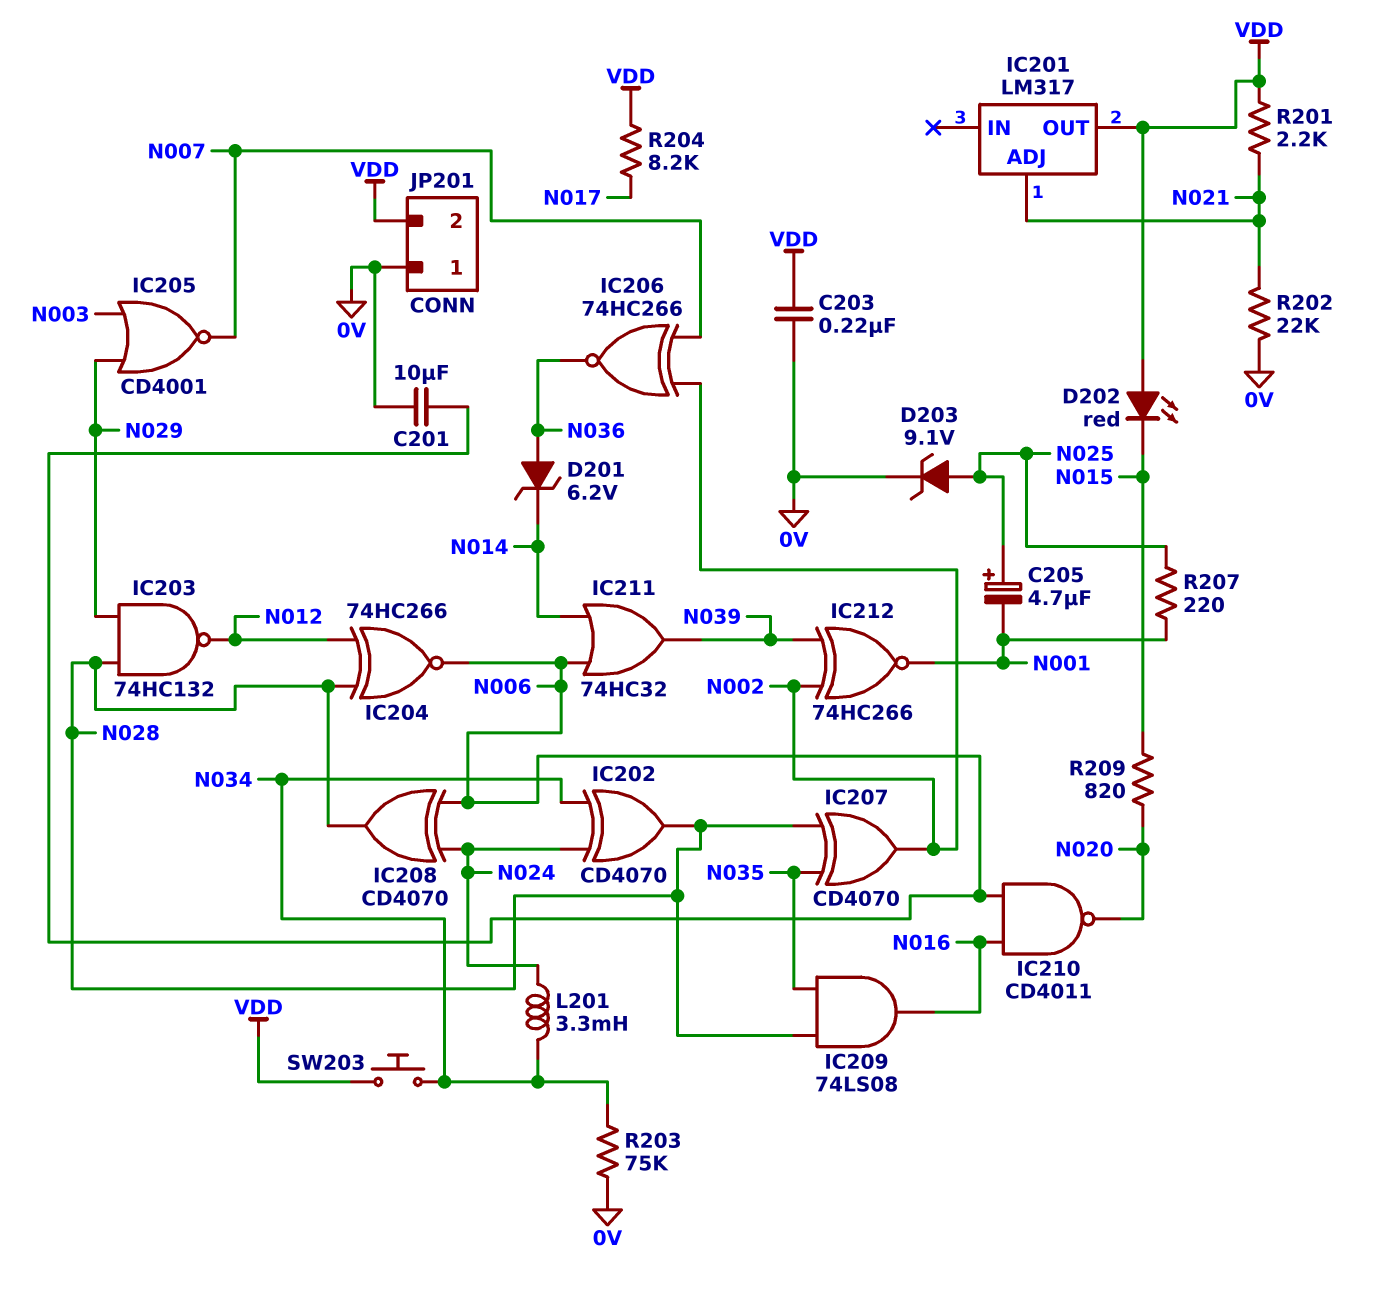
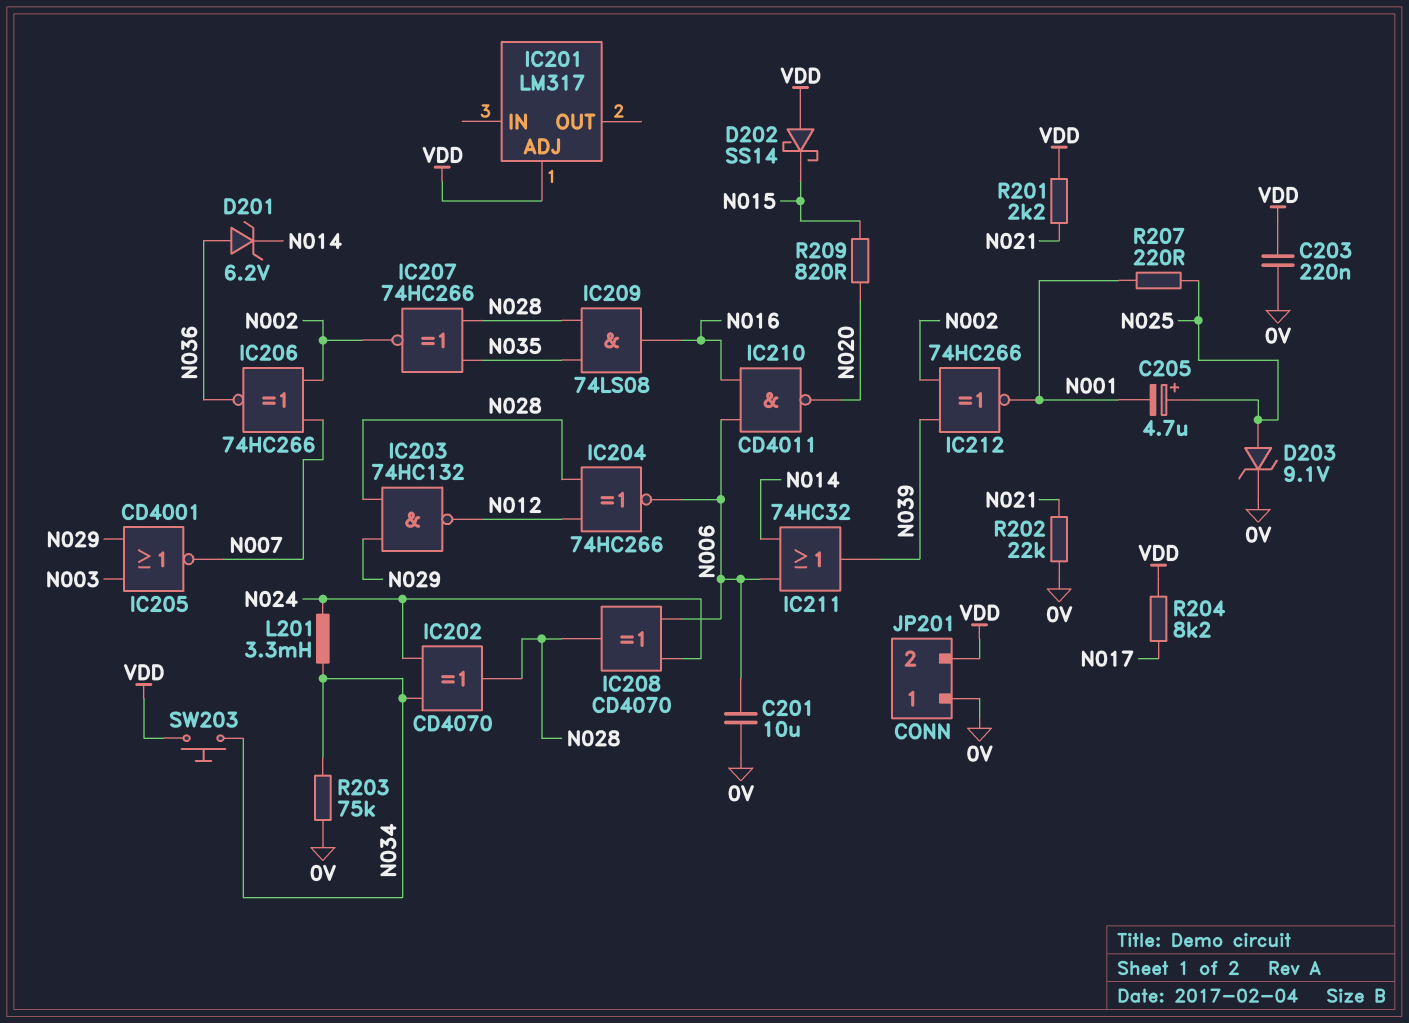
D202: LED red (A VDD, K N015) -> schottky SS14 (A VDD, K N015)
IC201 pin ADJ: N021 -> VDD
IC201 pin OUT: VDD -> none
IC207: XOR CD4070 (in N028, in N035, out N002) -> XNOR 74HC266 (in N028, in N035, out N002)

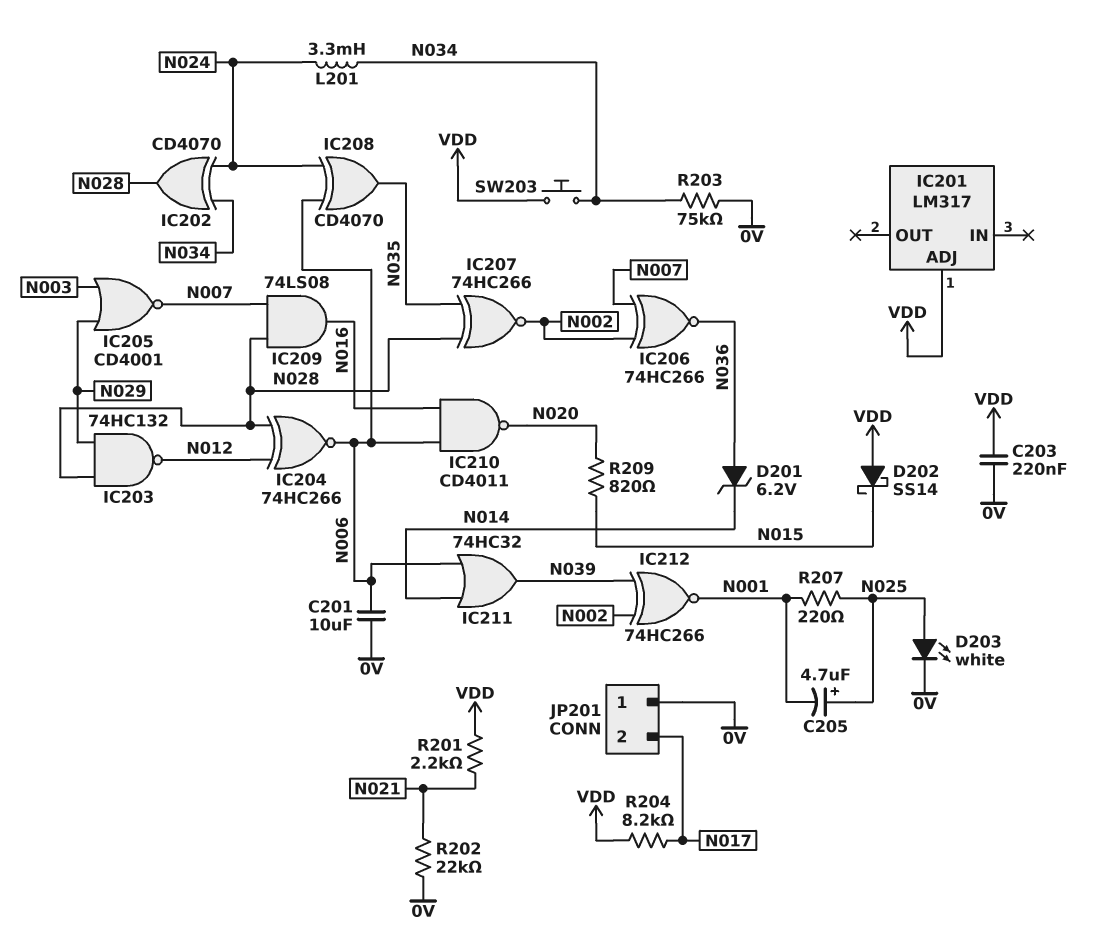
D203: zener 9.1V (A N025, K 0V) -> LED white (A N025, K 0V)
IC208: XOR CD4070 (in N006, in N024, out N028) -> XOR CD4070 (in N006, in N024, out N035)
IC209: AND 74LS08 (in N028, in N035, out N016) -> AND 74LS08 (in N007, in N028, out N016)
JP201 pin 2: VDD -> N017

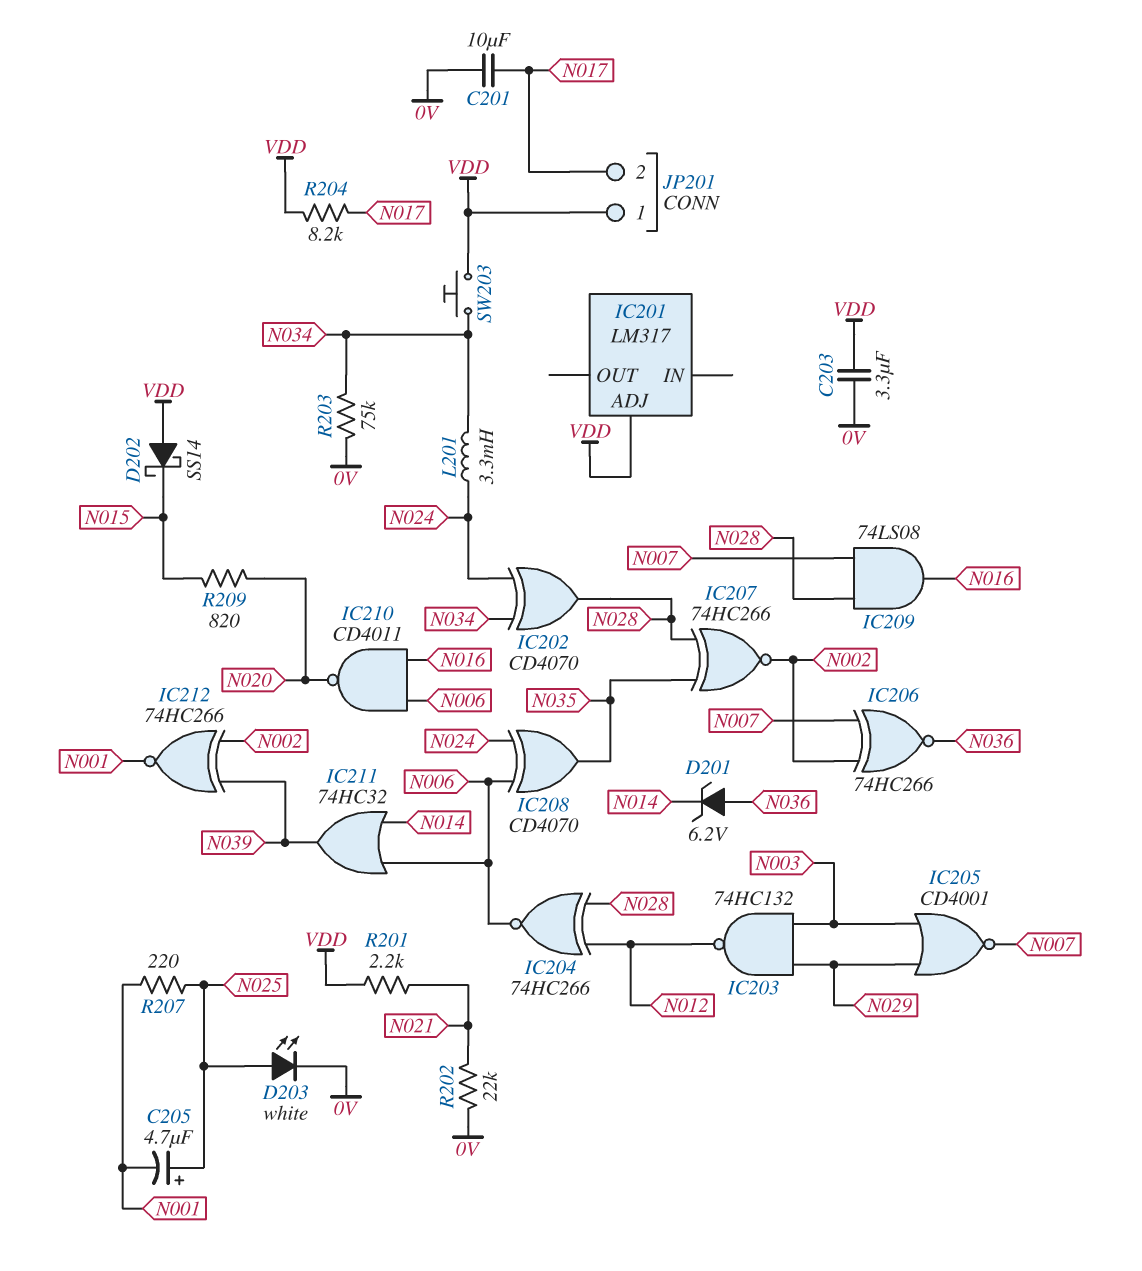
C201: 10uF (0V, N006) -> 10uF (0V, N017)
C203: 220nF (0V, VDD) -> 3.3uF (0V, VDD)
IC203: NAND 74HC132 (in N028, in N029, out N012) -> NAND 74HC132 (in N003, in N029, out N012)
JP201 pin 1: 0V -> VDD

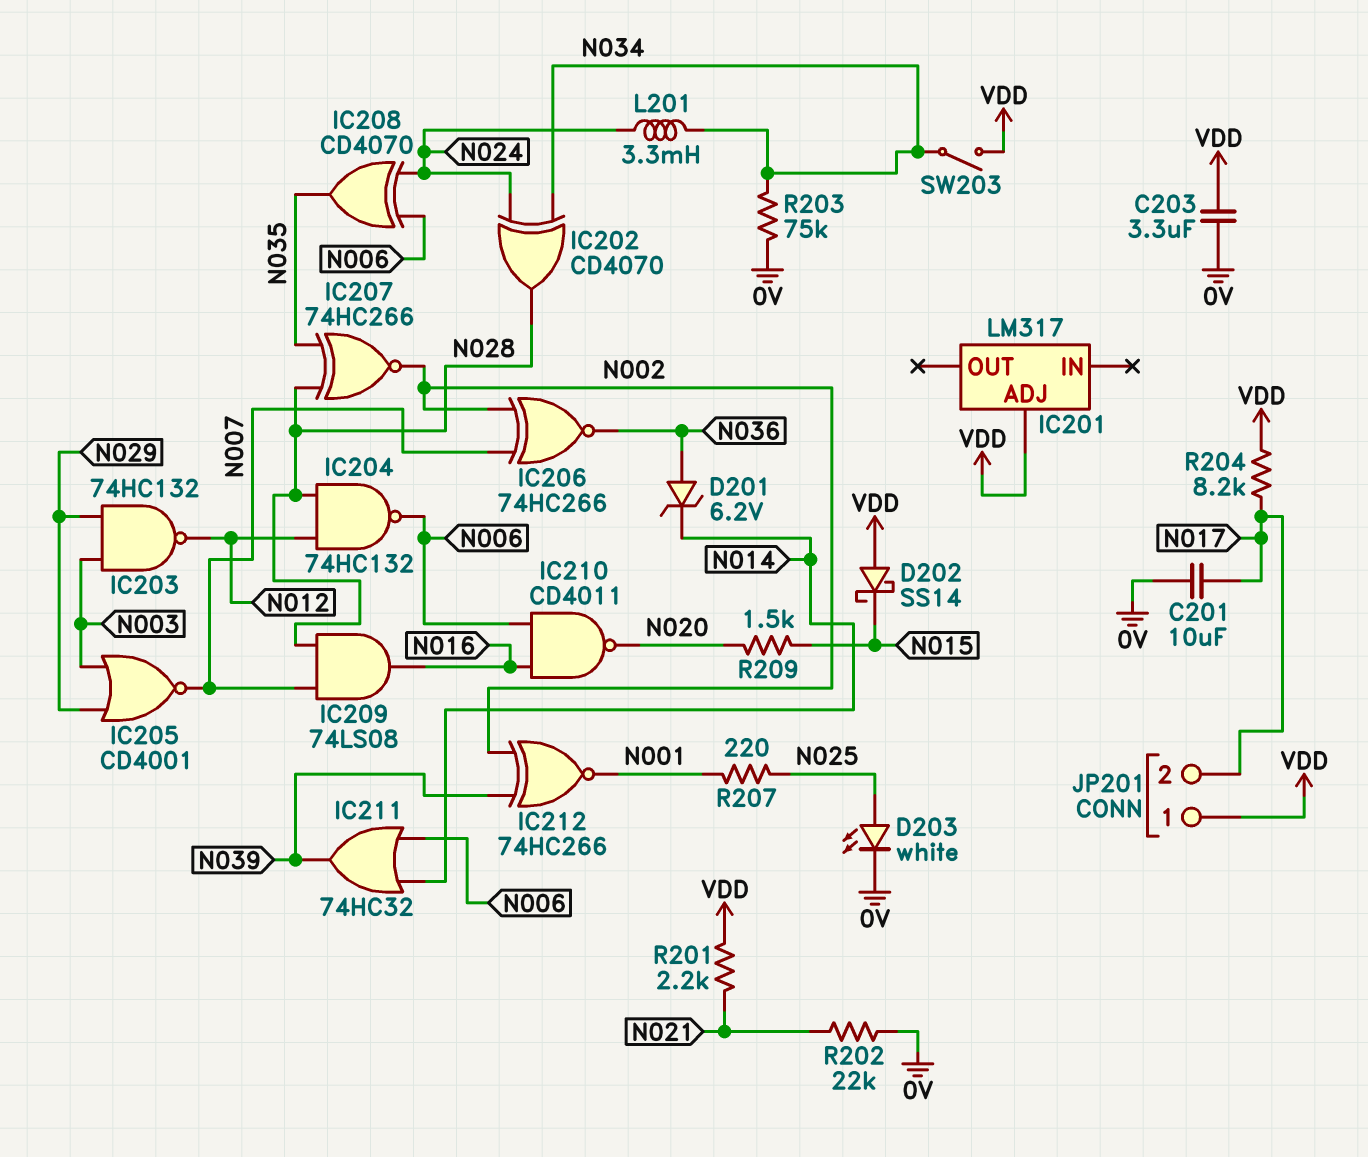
C205: 4.7uF (plus N025, minus N001) -> none
IC204: XNOR 74HC266 (in N012, in N028, out N006) -> NAND 74HC132 (in N012, in N028, out N006)
R209: 820 (N015, N020) -> 1.5k (N015, N020)
SW203: button (N034, VDD) -> switch (N034, VDD)

